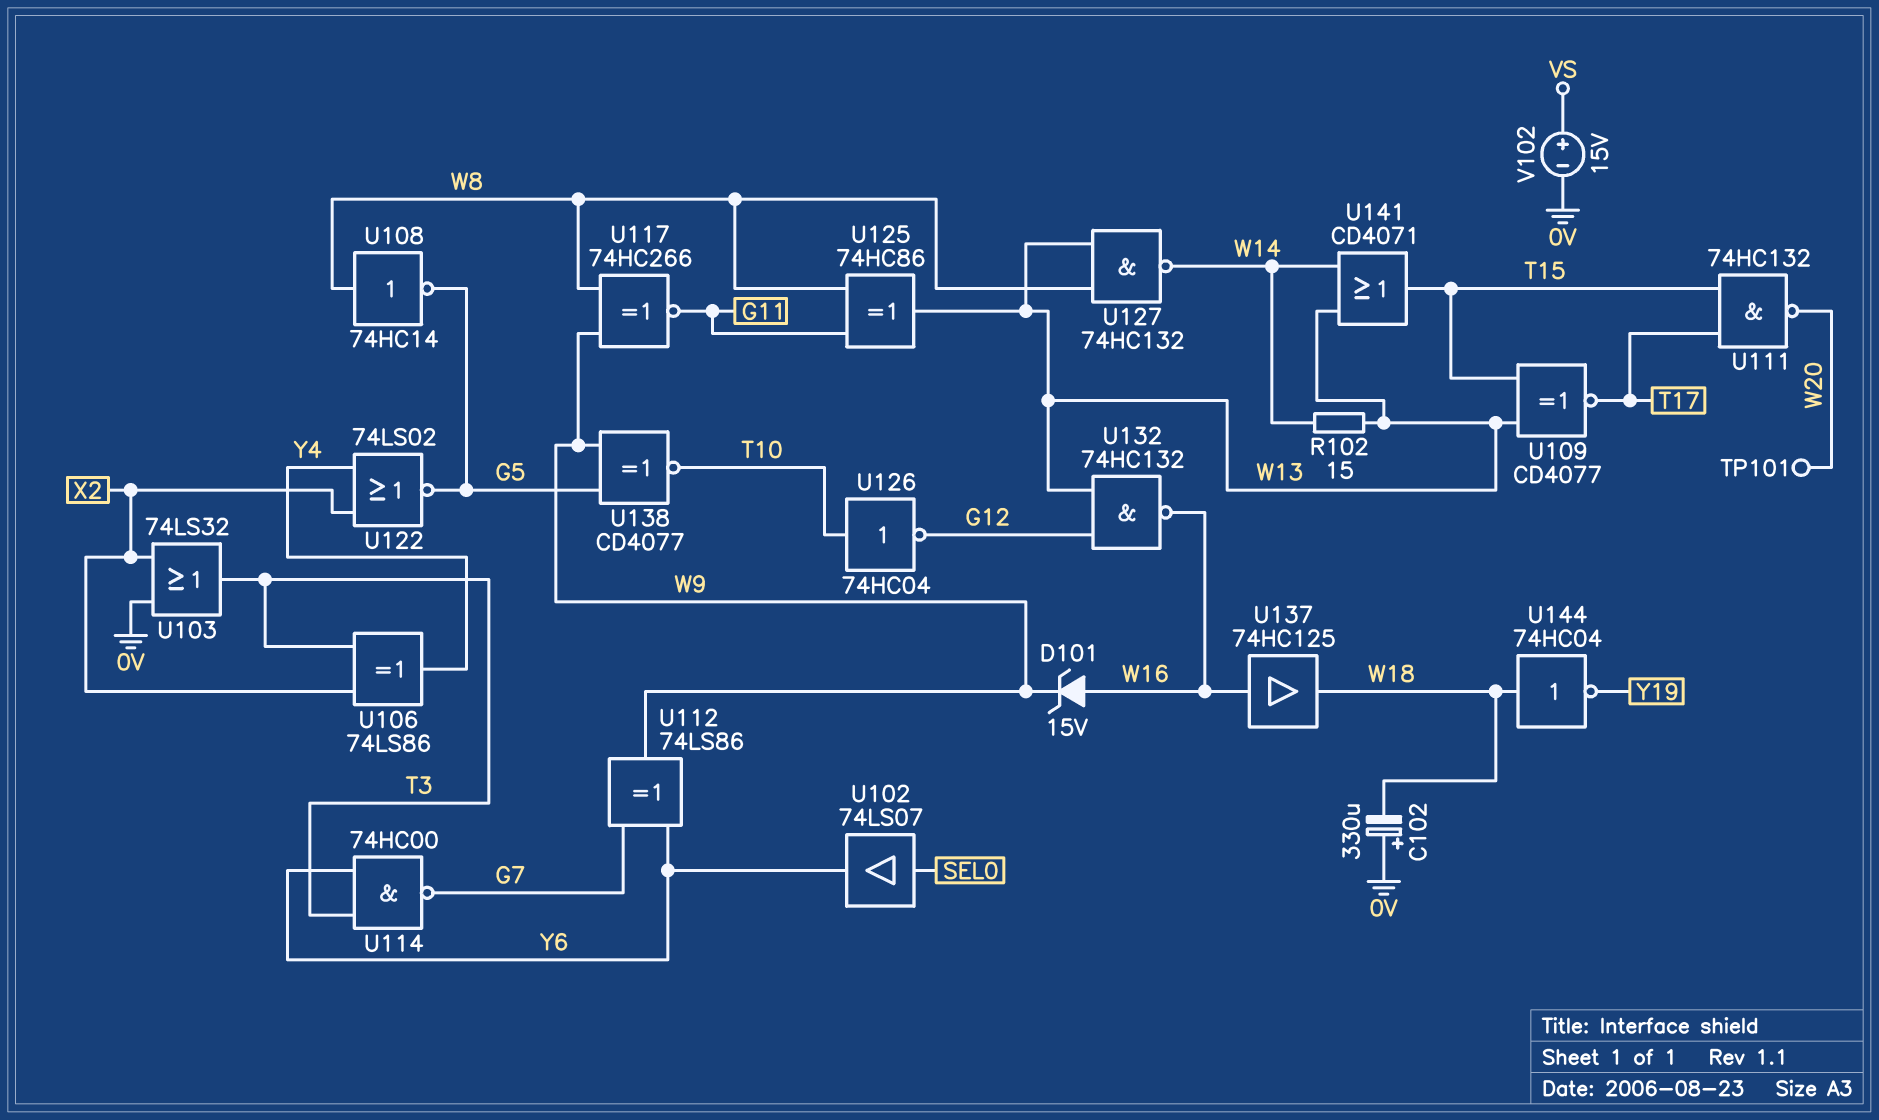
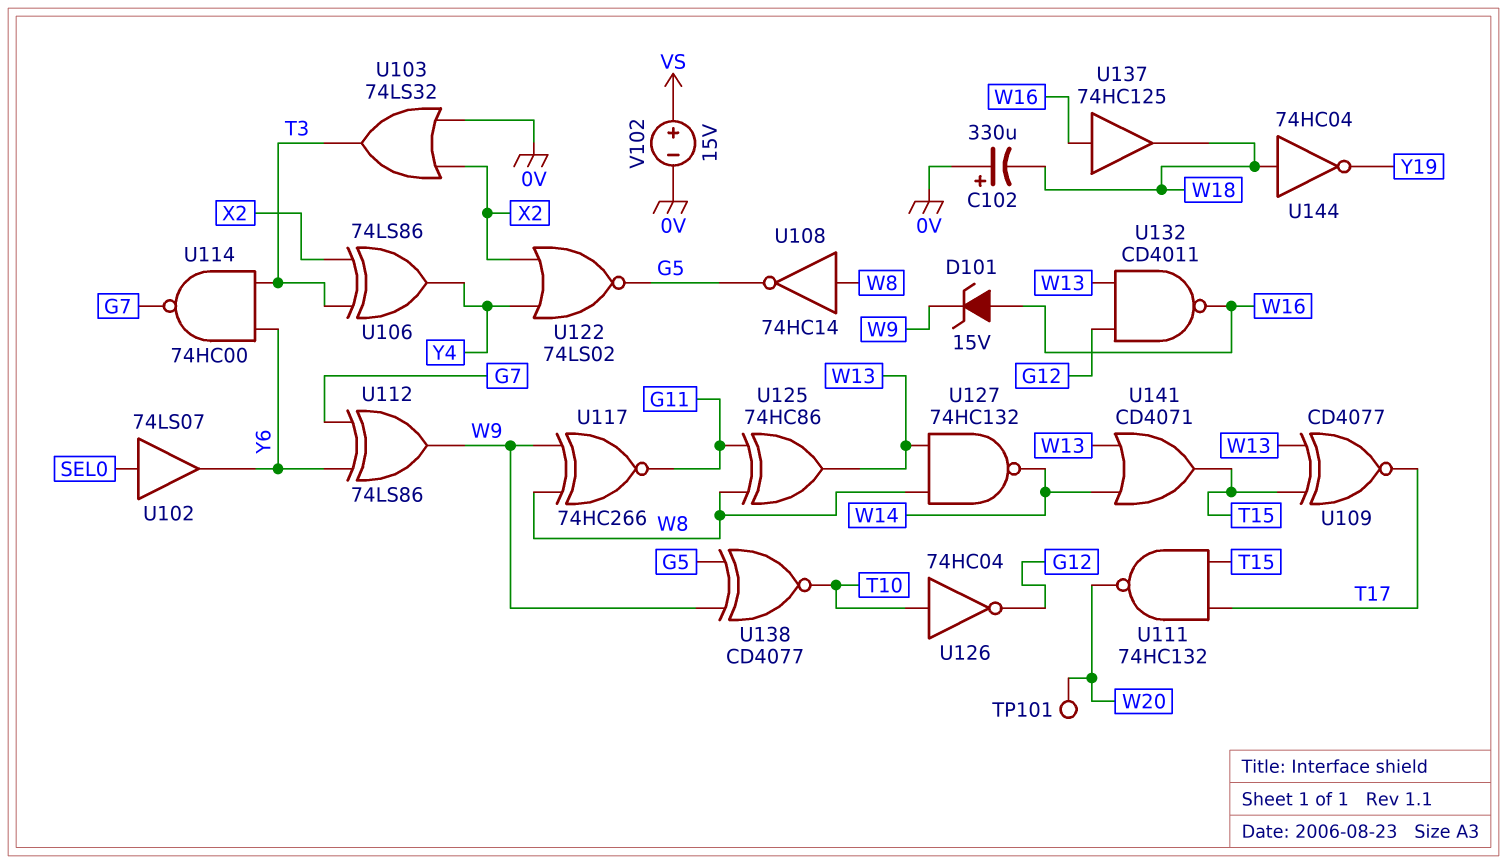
R102: 15 (W13, W14) -> none
U132: NAND 74HC132 (in G12, in W13, out W16) -> NAND CD4011 (in G12, in W13, out W16)

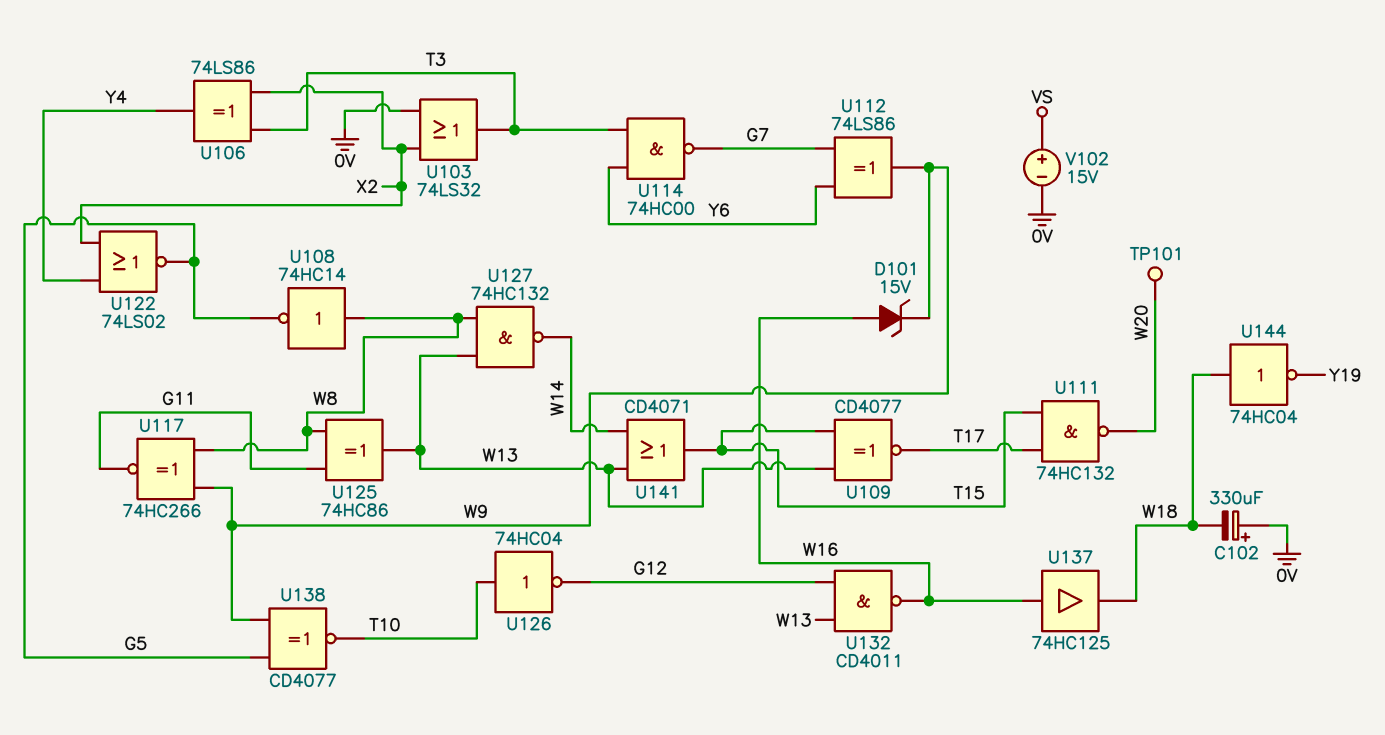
U102: buffer 74LS07 (in SEL0, out Y6) -> none

